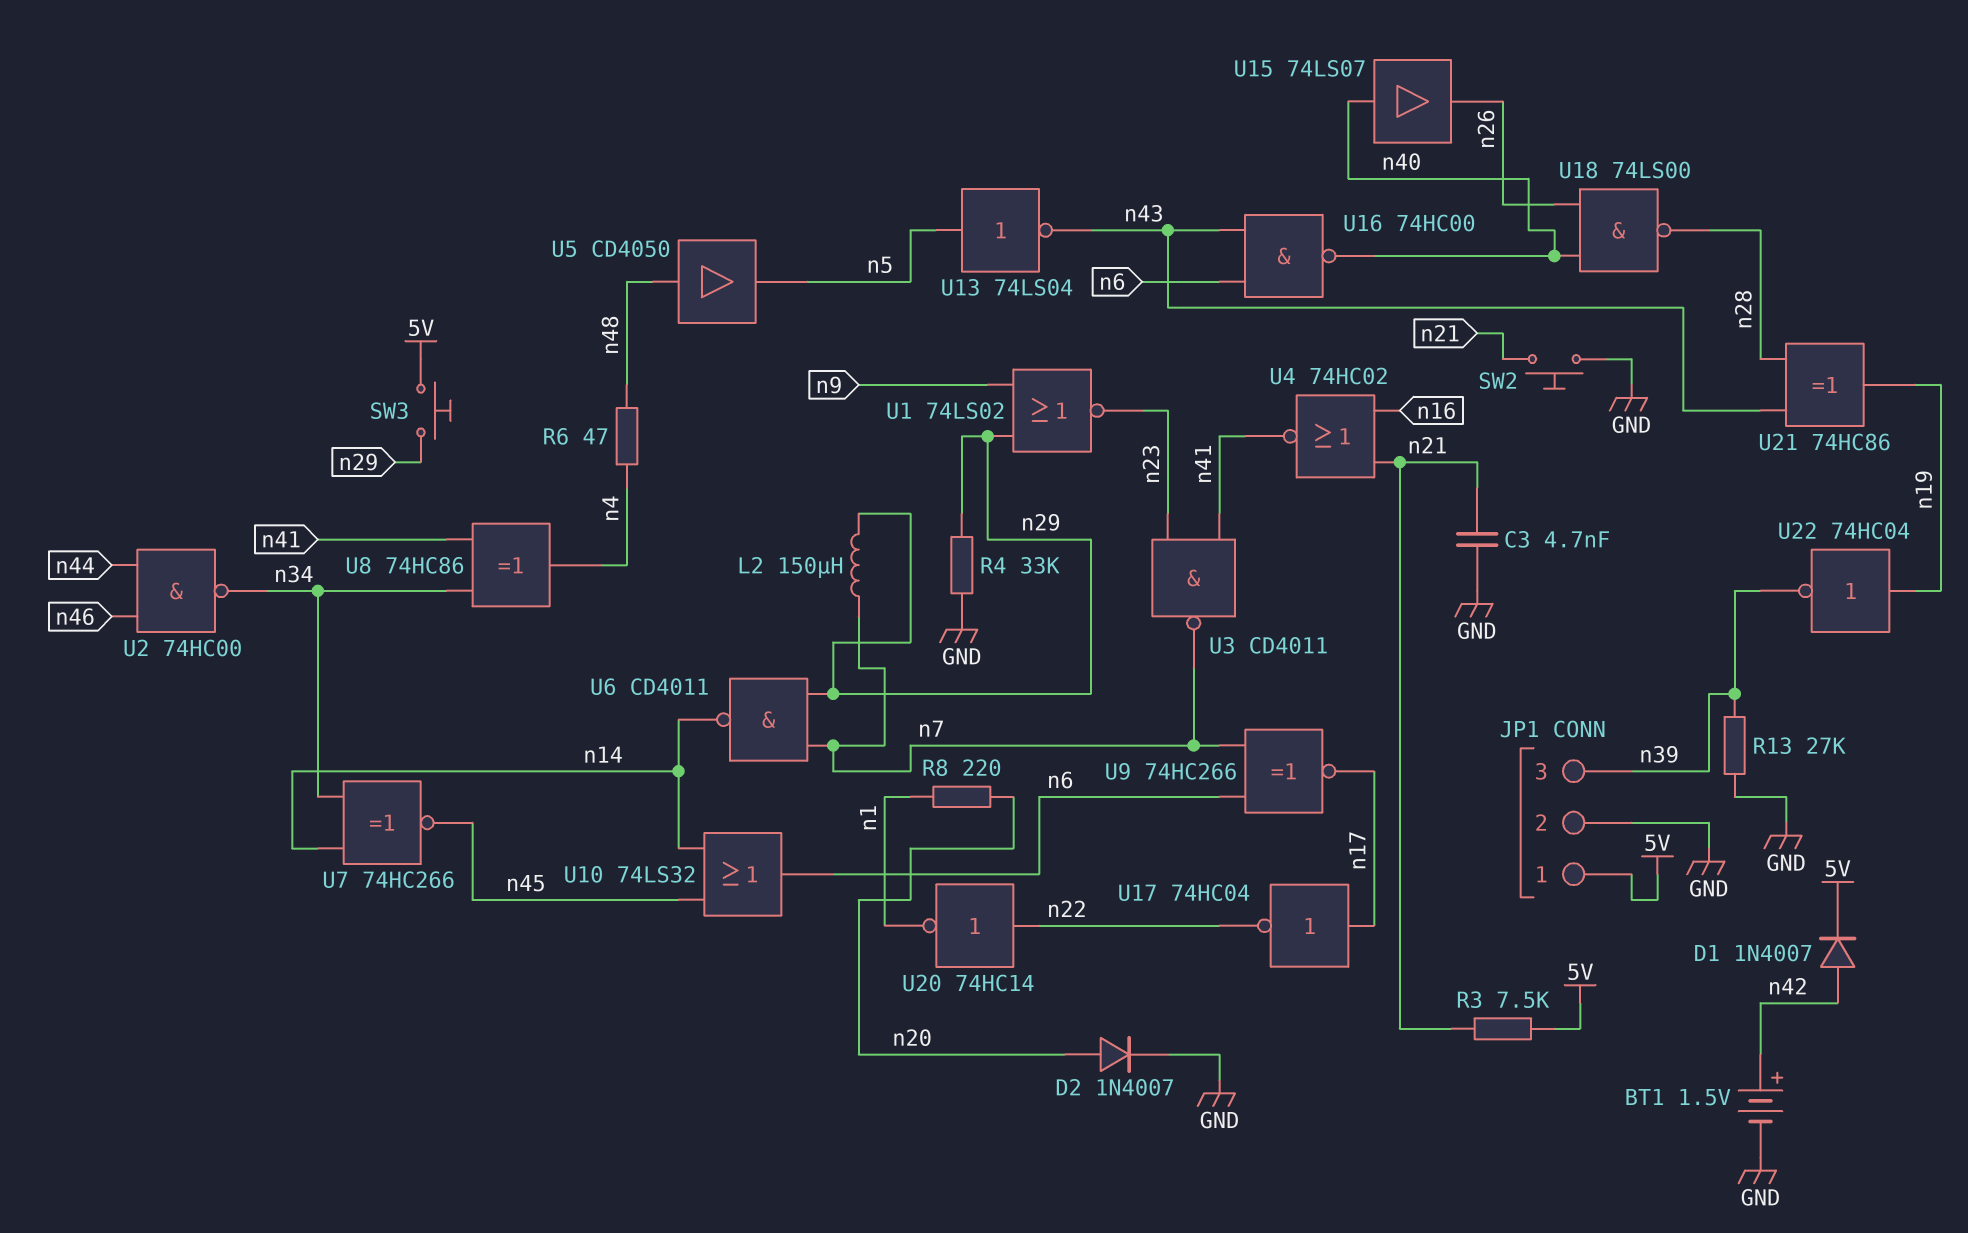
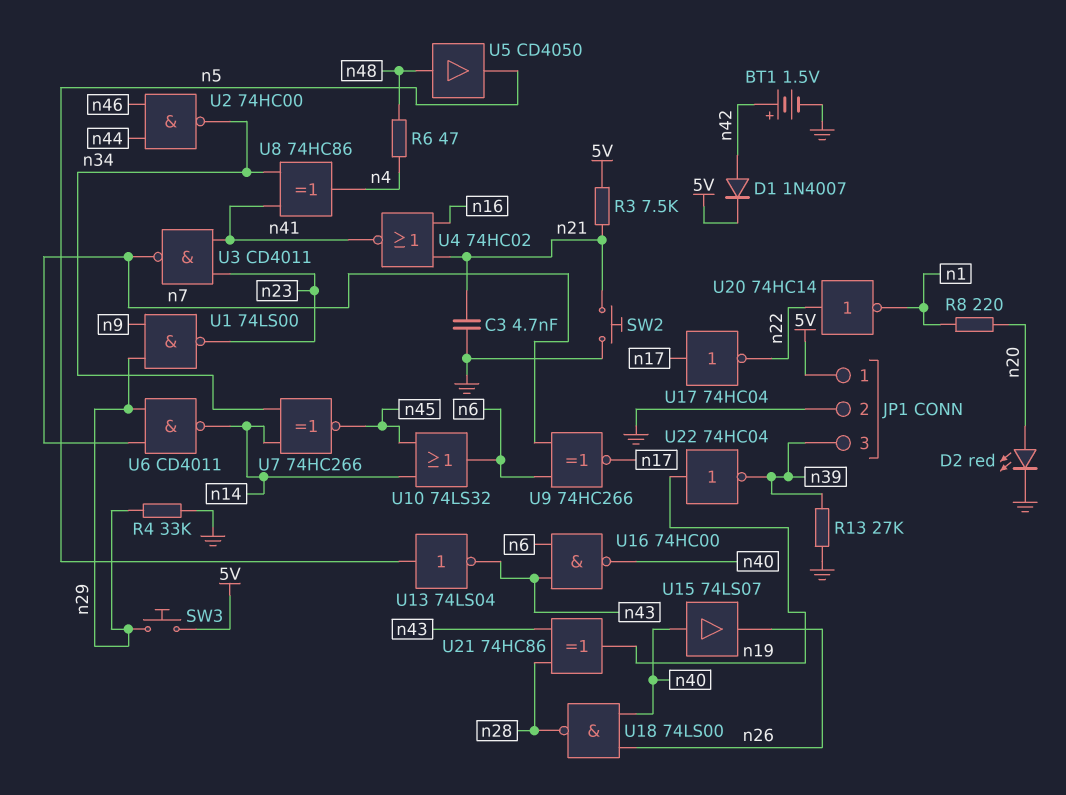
D2: diode 1N4007 (A n20, K GND) -> LED red (A n20, K GND)
L2: 150uH (n7, n29) -> none
U1: NOR 74LS02 (in n9, in n29, out n23) -> NAND 74LS00 (in n9, in n29, out n23)

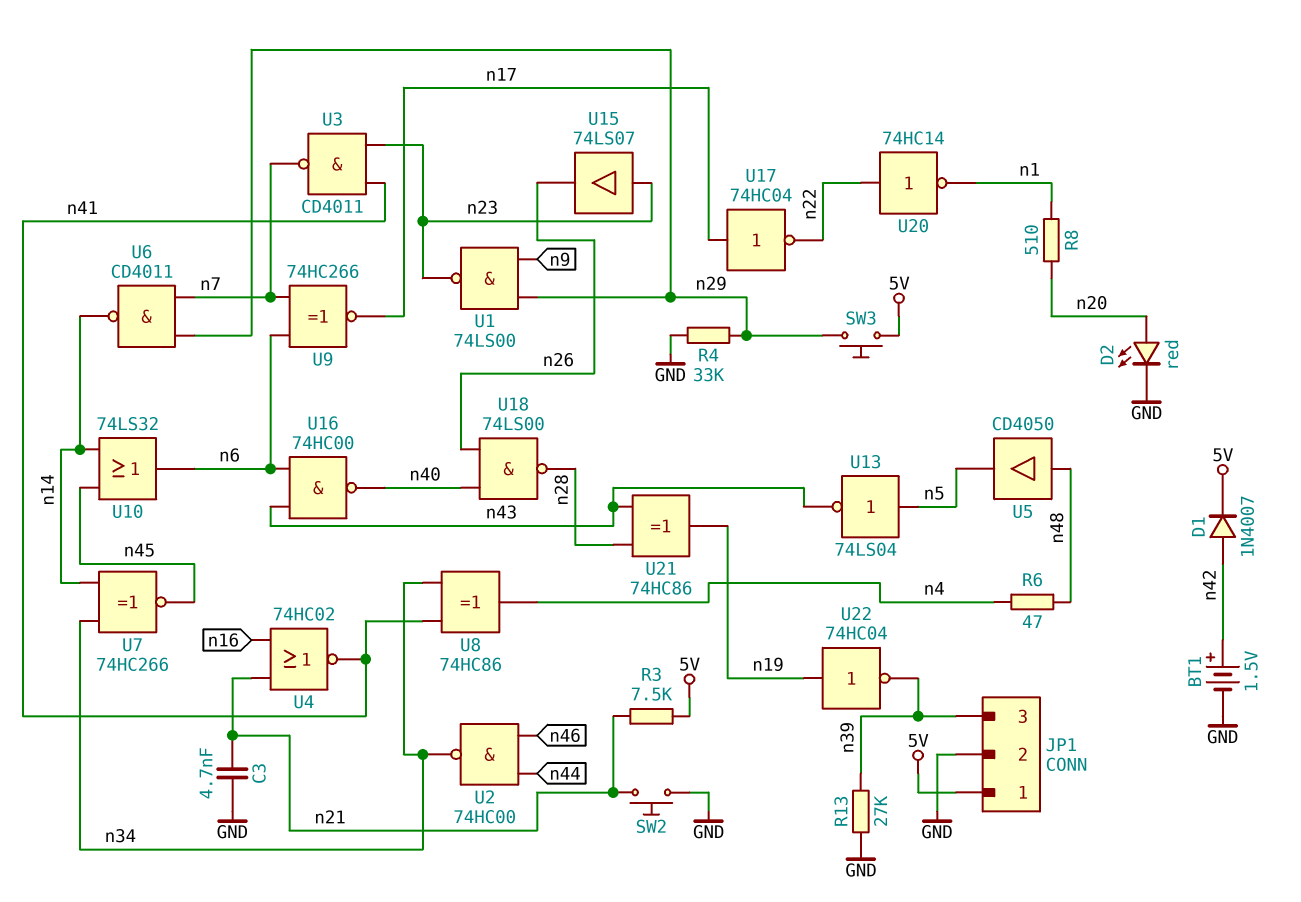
R8: 220 (n1, n20) -> 510 (n1, n20)
U15: buffer 74LS07 (in n40, out n26) -> buffer 74LS07 (in n23, out n26)

